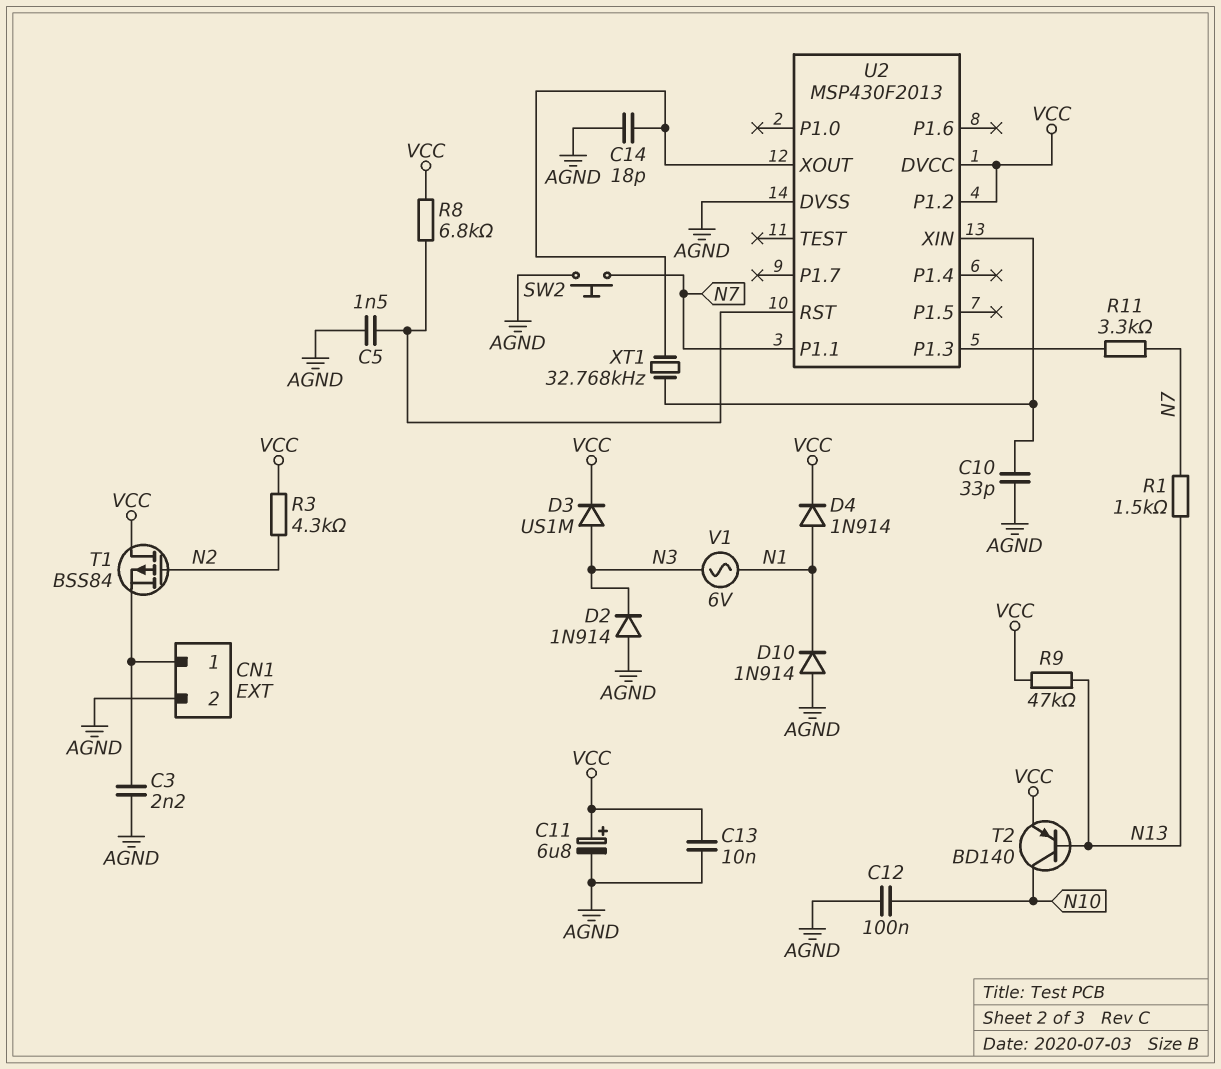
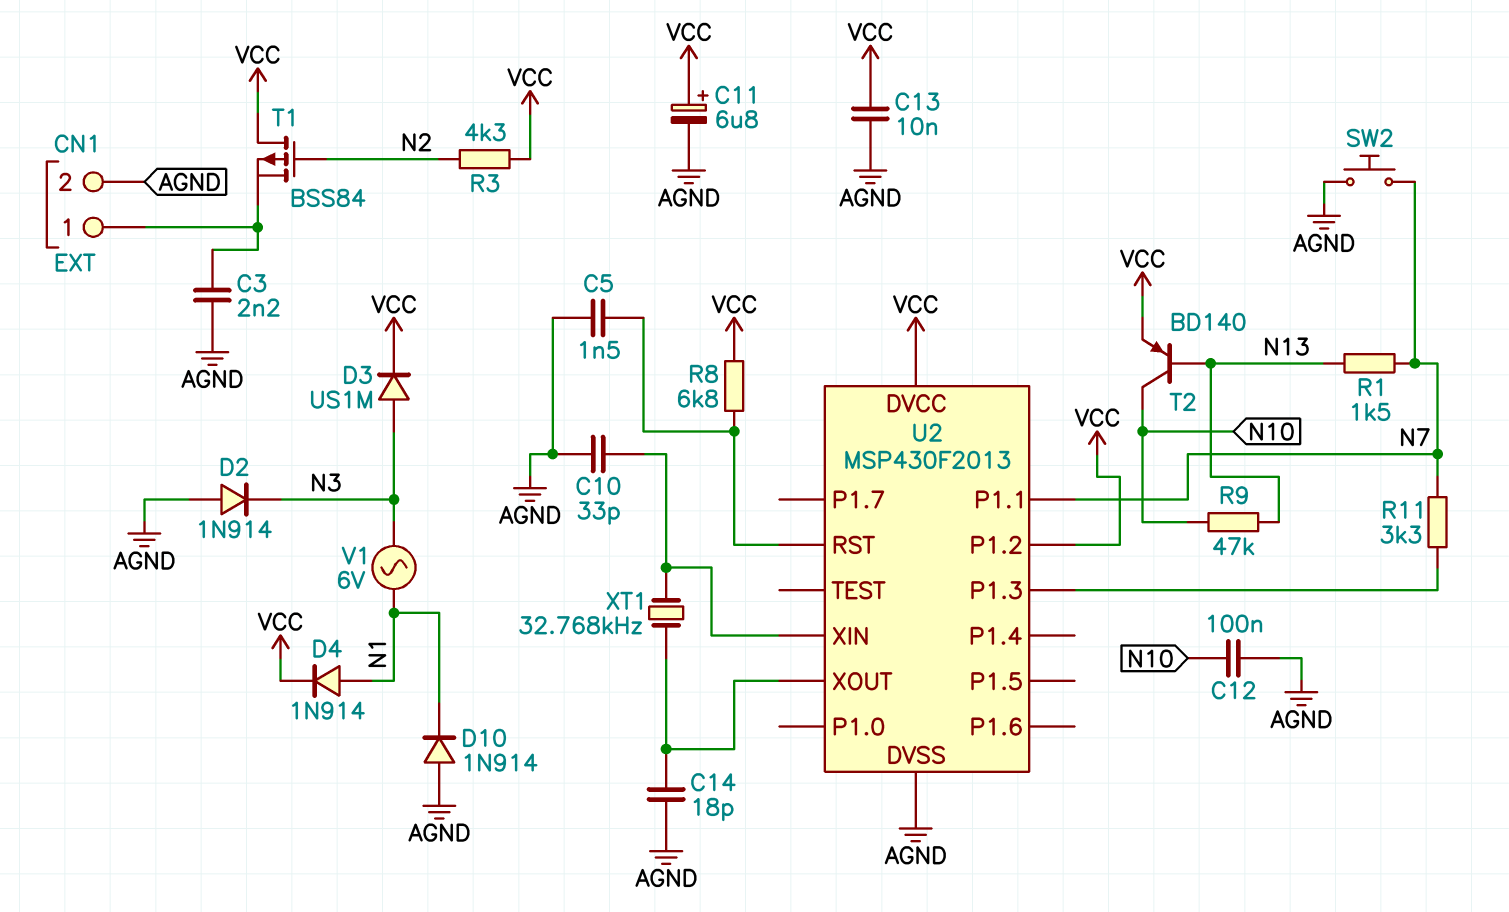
R9: 47k (N13, VCC) -> 47k (N10, N13)

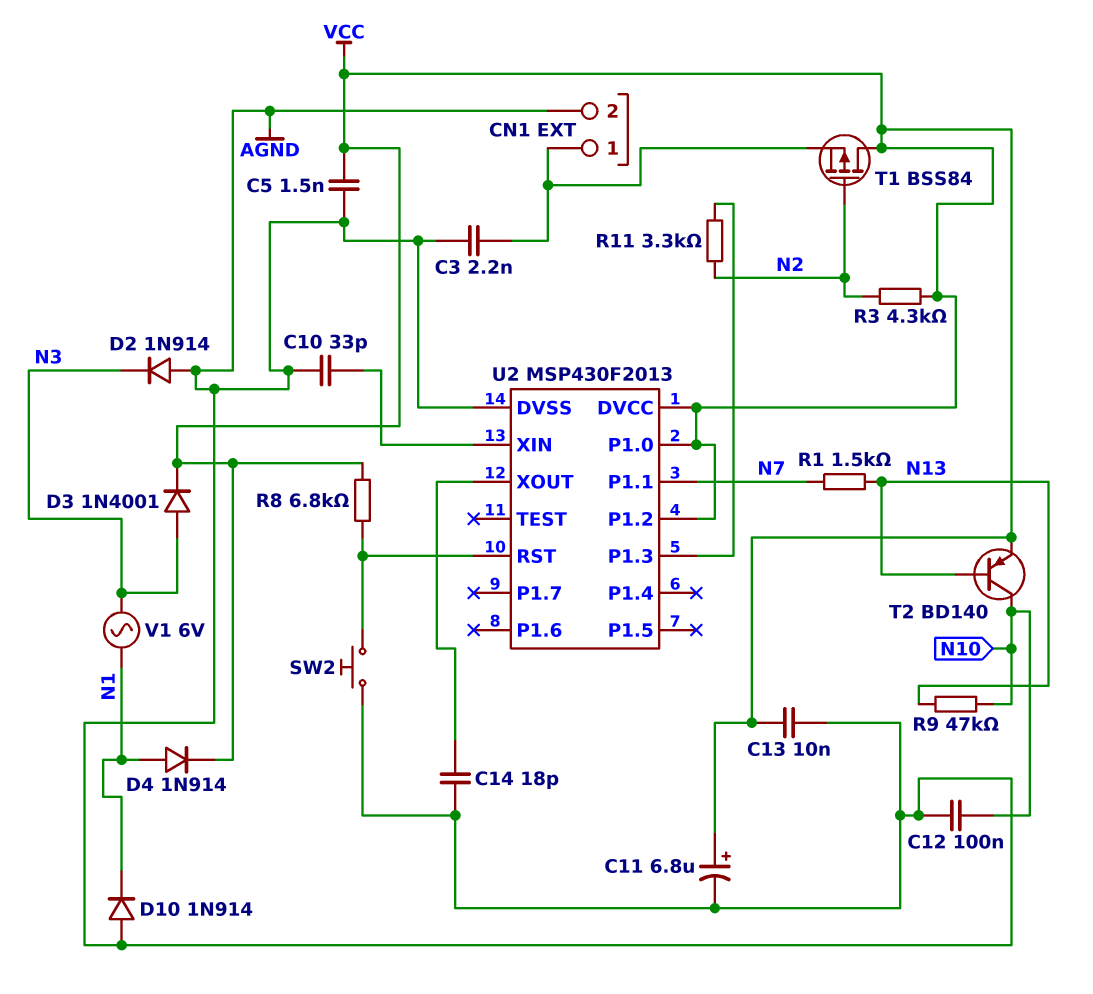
C5: 1.5nF (AGND, U2/RST) -> 1.5nF (AGND, VCC)
D3: diode US1M (A N3, K VCC) -> diode 1N4001 (A N3, K VCC)
R11: 3.3k (N7, U2/P1.3) -> 3.3k (N2, U2/P1.3)
SW2: button (AGND, N7) -> button (AGND, U2/RST)
U2 pin P1.0: none -> VCC
XT1: 32.768kHz (U2/XIN, U2/XOUT) -> none

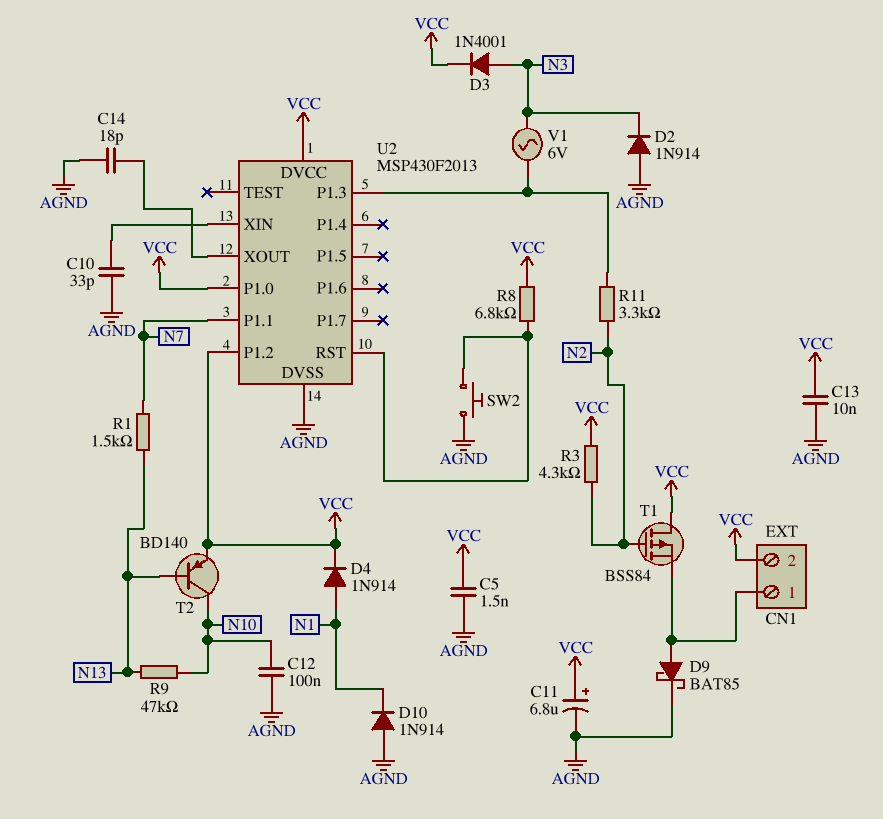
C3: 2.2nF (AGND, CN1/1) -> none
CN1 pin 2: AGND -> VCC
D9: none -> schottky BAT85 (A CN1/1, K AGND)
V1: AC 6V (N1, N3) -> AC 6V (N3, U2/P1.3)

